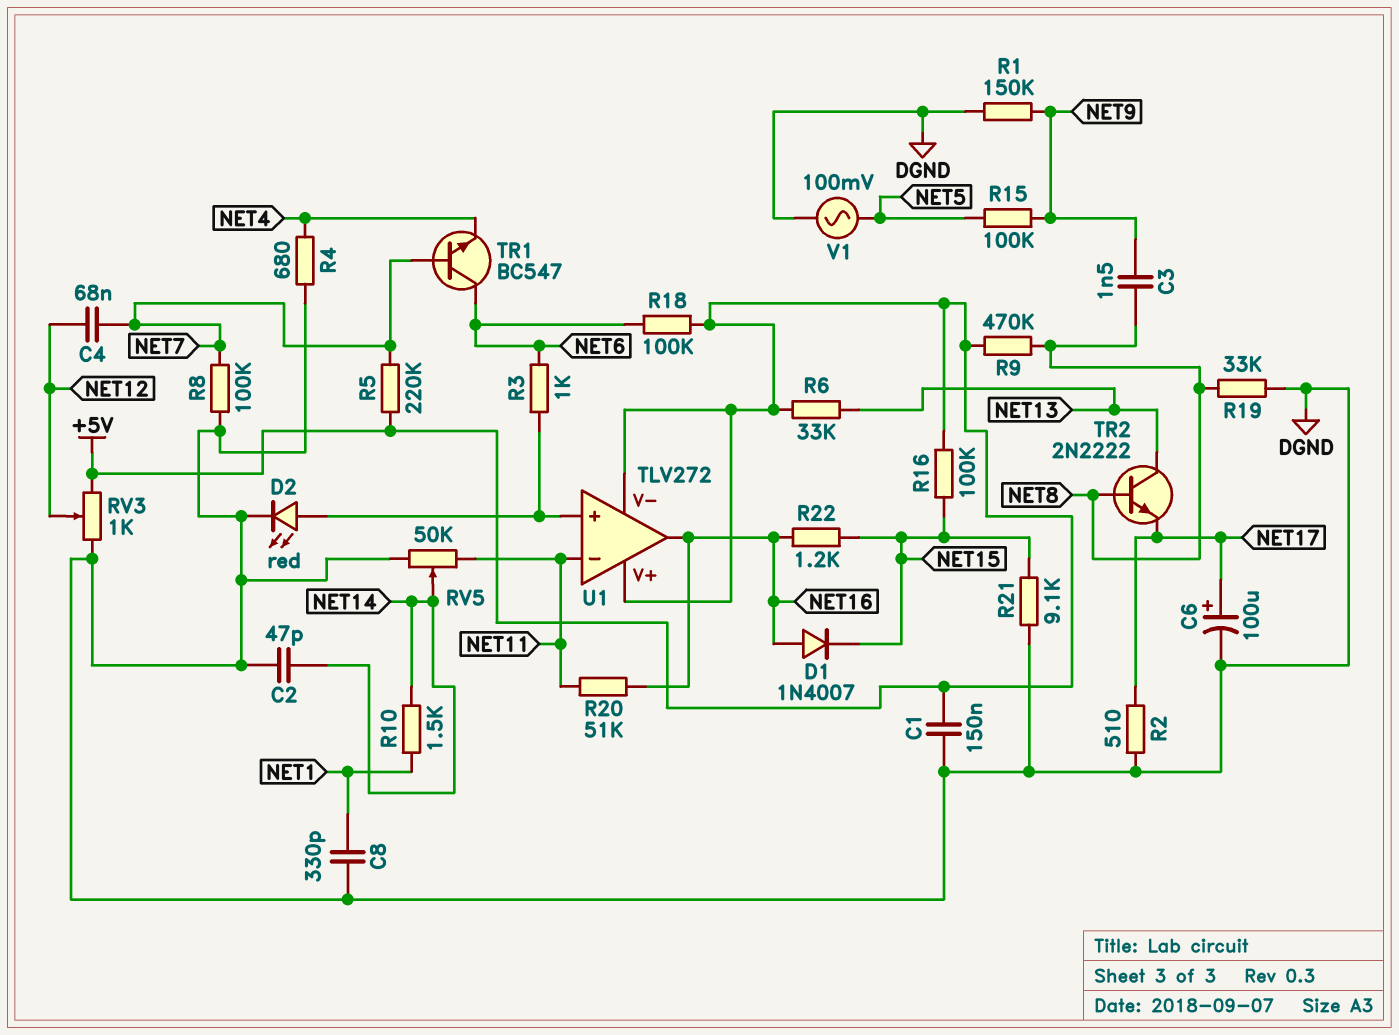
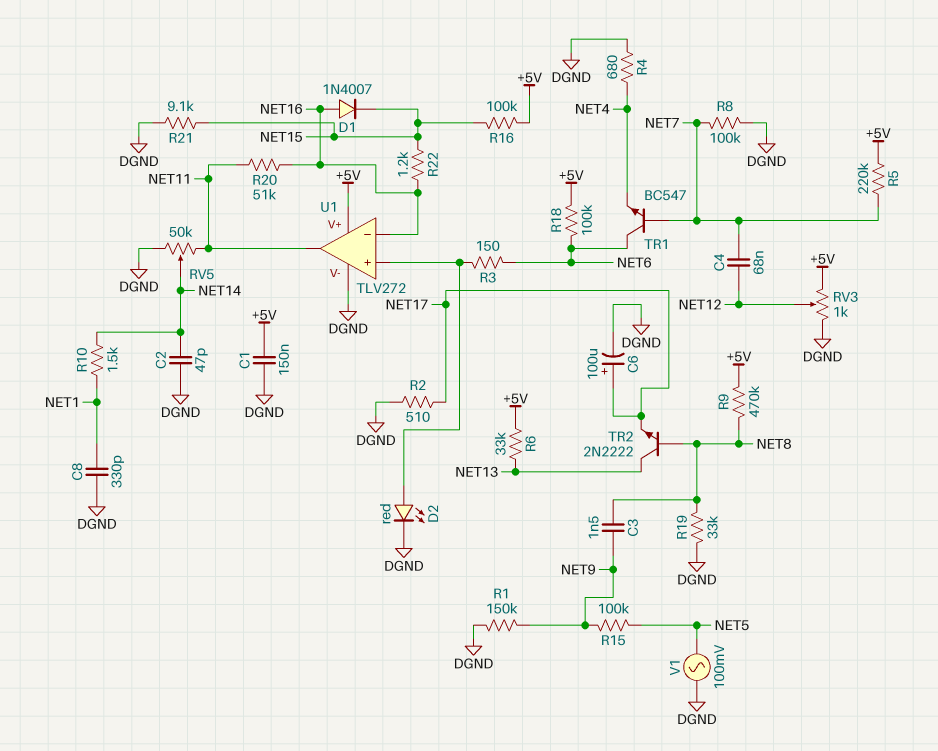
R3: 1k (NET6, U1/in+) -> 150 (NET6, U1/in+)
U1 pin V-: +5V -> DGND
U1 pin in-: NET11 -> NET16
U1 pin out: NET16 -> NET11

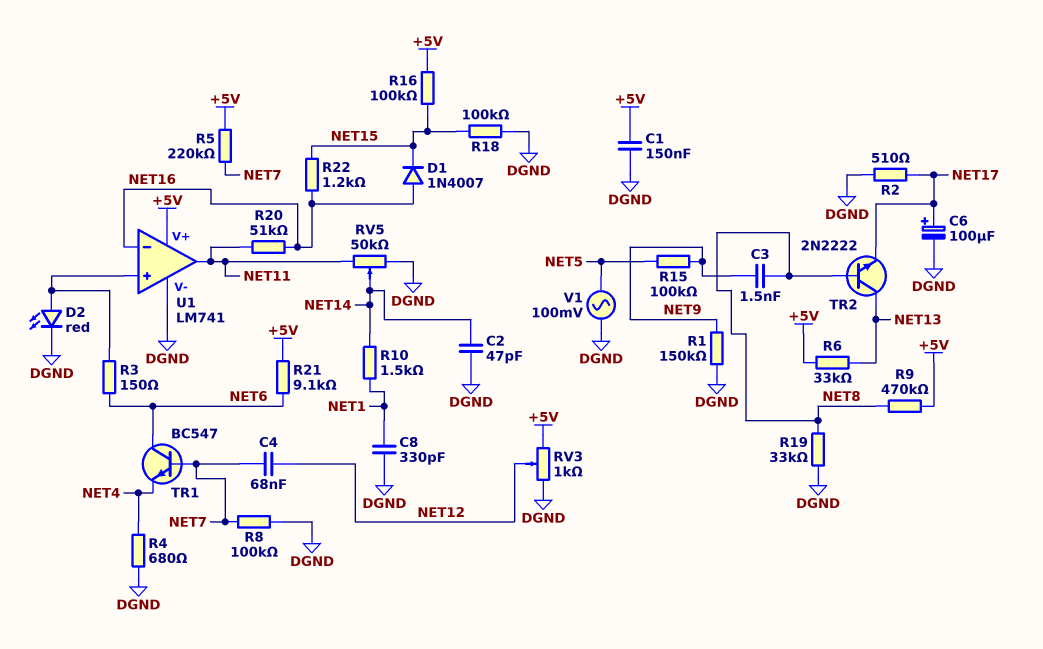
R18: 100k (+5V, NET6) -> 100k (DGND, NET15)
R21: 9.1k (DGND, NET15) -> 9.1k (+5V, NET6)
U1: TLV272 -> LM741

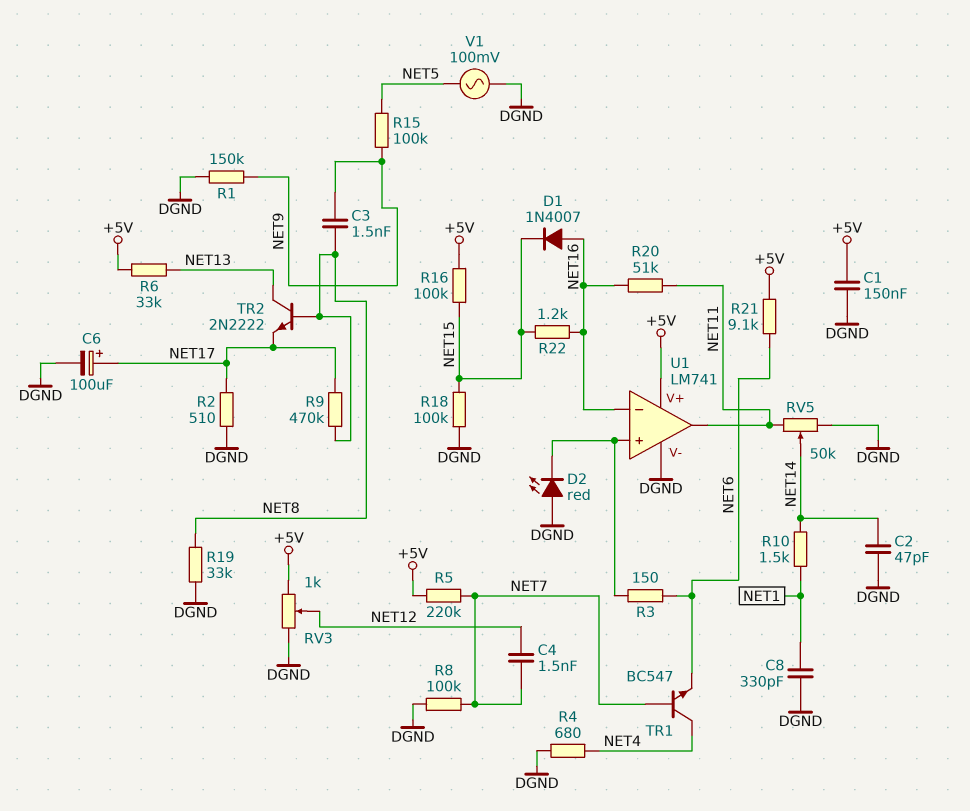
C4: 68nF (NET7, NET12) -> 1.5nF (NET7, NET12)
D2: LED red (A U1/in+, K DGND) -> LED red (A DGND, K U1/in+)
R9: 470k (+5V, NET8) -> 470k (NET8, NET17)
TR1: NPN BC547 (B NET7, C NET6, E NET4) -> NPN BC547 (B NET7, C NET4, E NET6)

